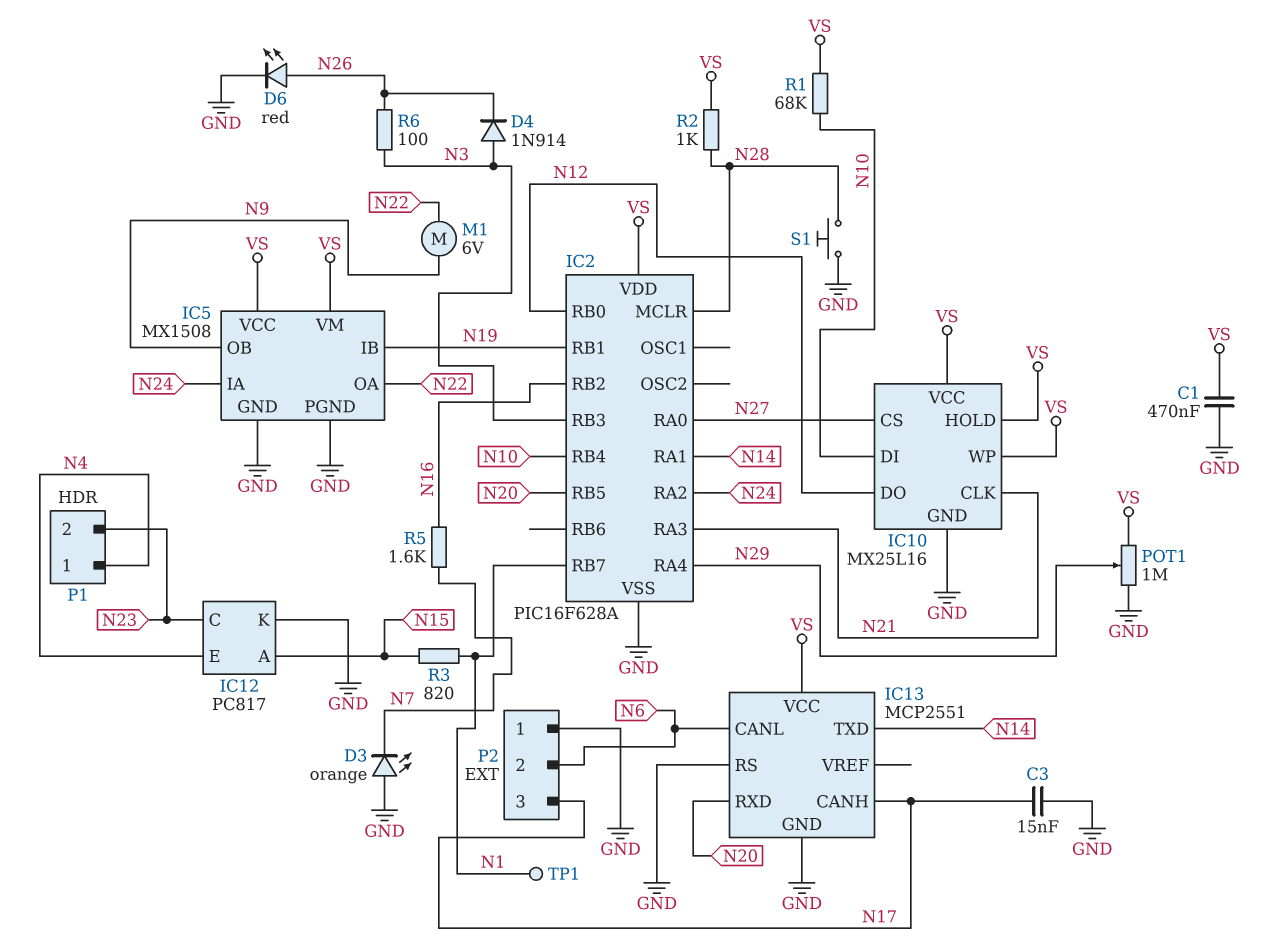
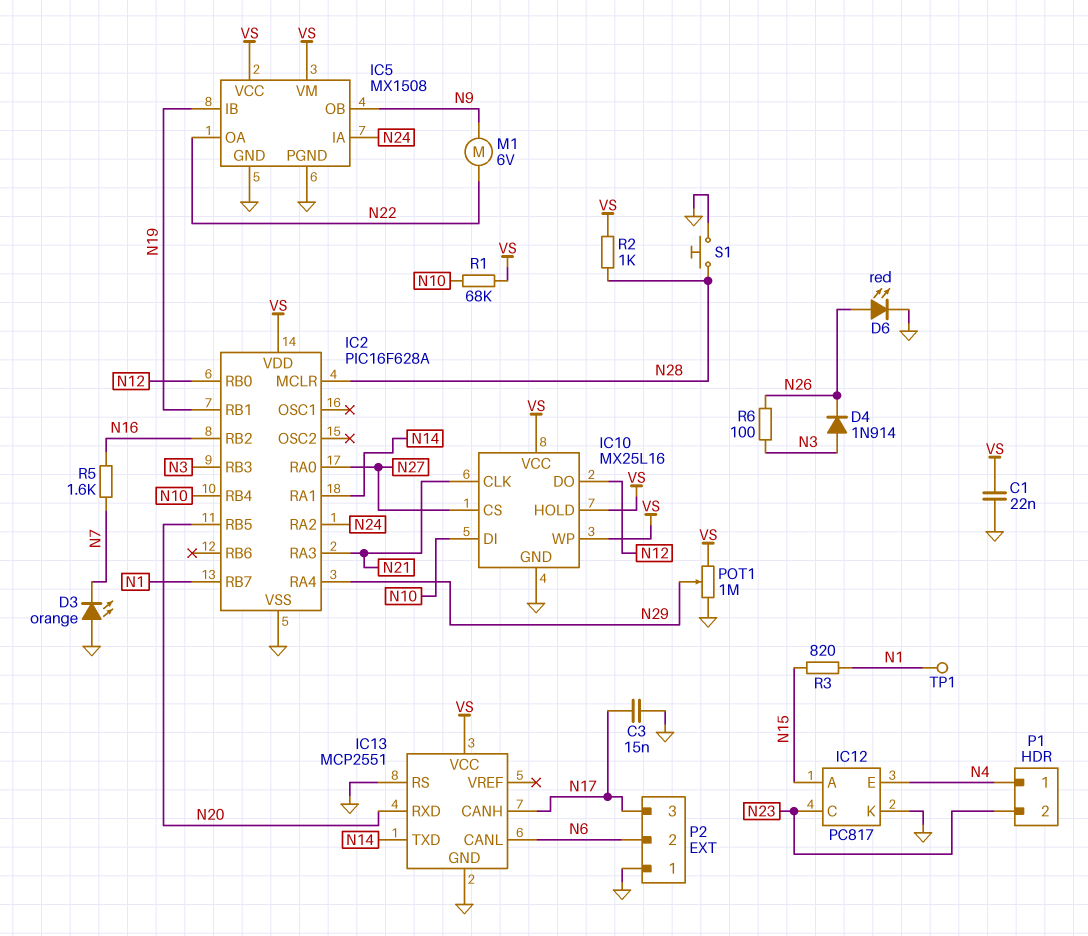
C1: 470nF (GND, VS) -> 22nF (GND, VS)

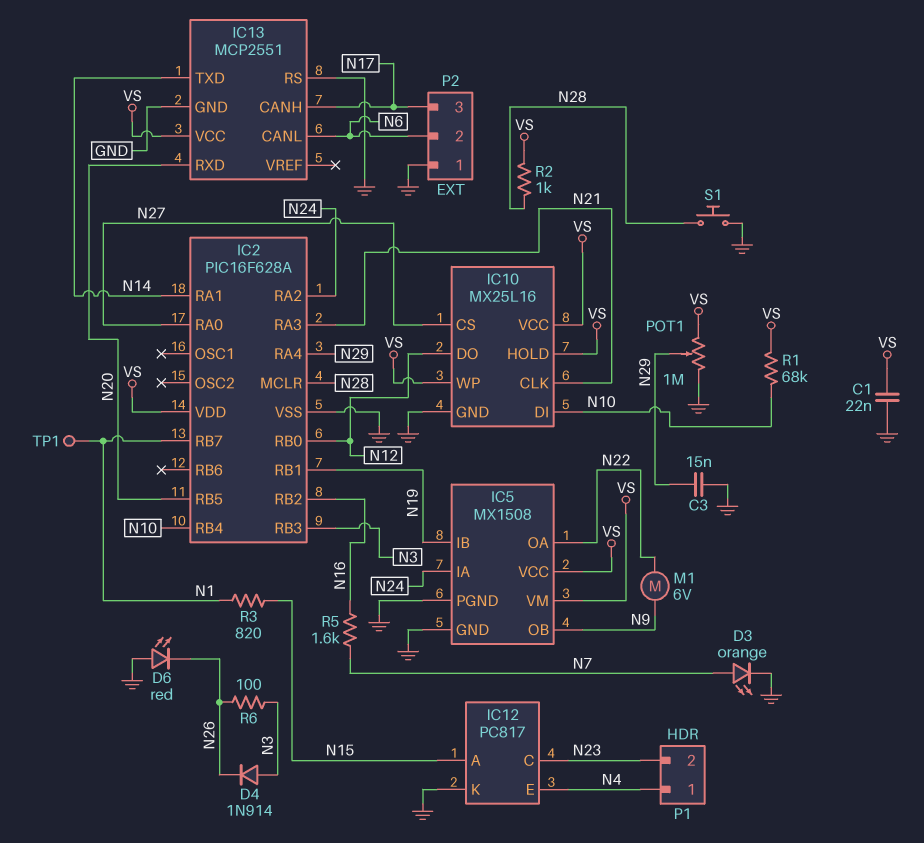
C3: 15nF (GND, N17) -> 15nF (GND, N29)
D3: LED orange (A GND, K N7) -> LED orange (A N7, K GND)
D6: LED red (A N26, K GND) -> LED red (A GND, K N26)

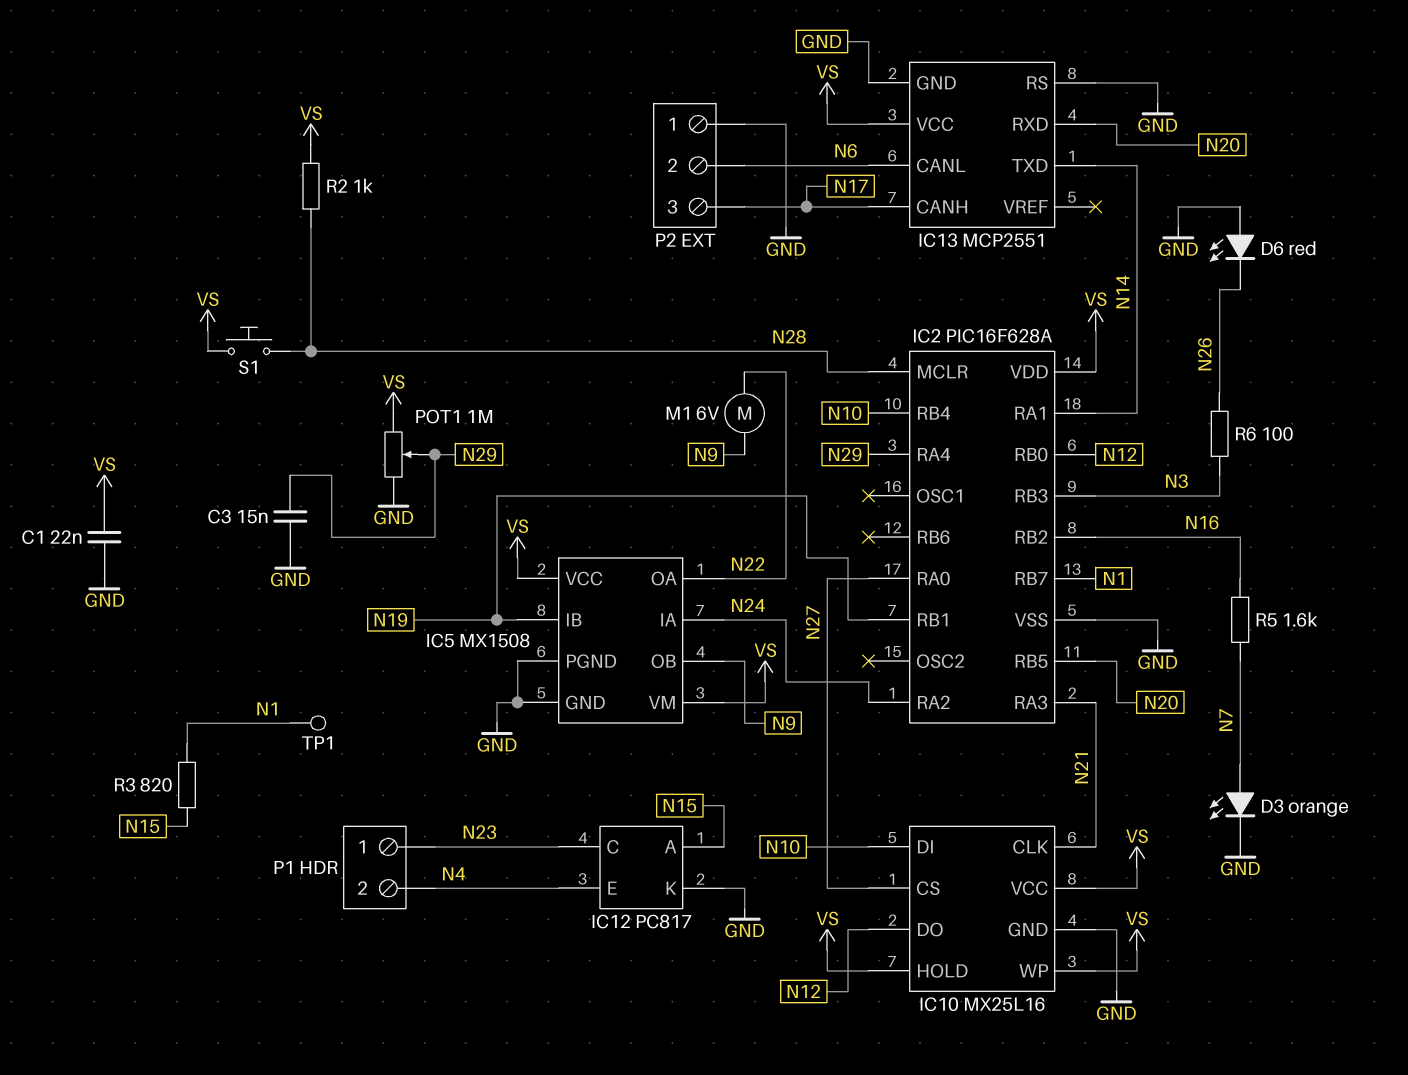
D4: diode 1N914 (A N3, K N26) -> none
P1 pin 1: N4 -> N23
P1 pin 2: N23 -> N4
R1: 68k (N10, VS) -> none
S1: button (GND, N28) -> button (N28, VS)

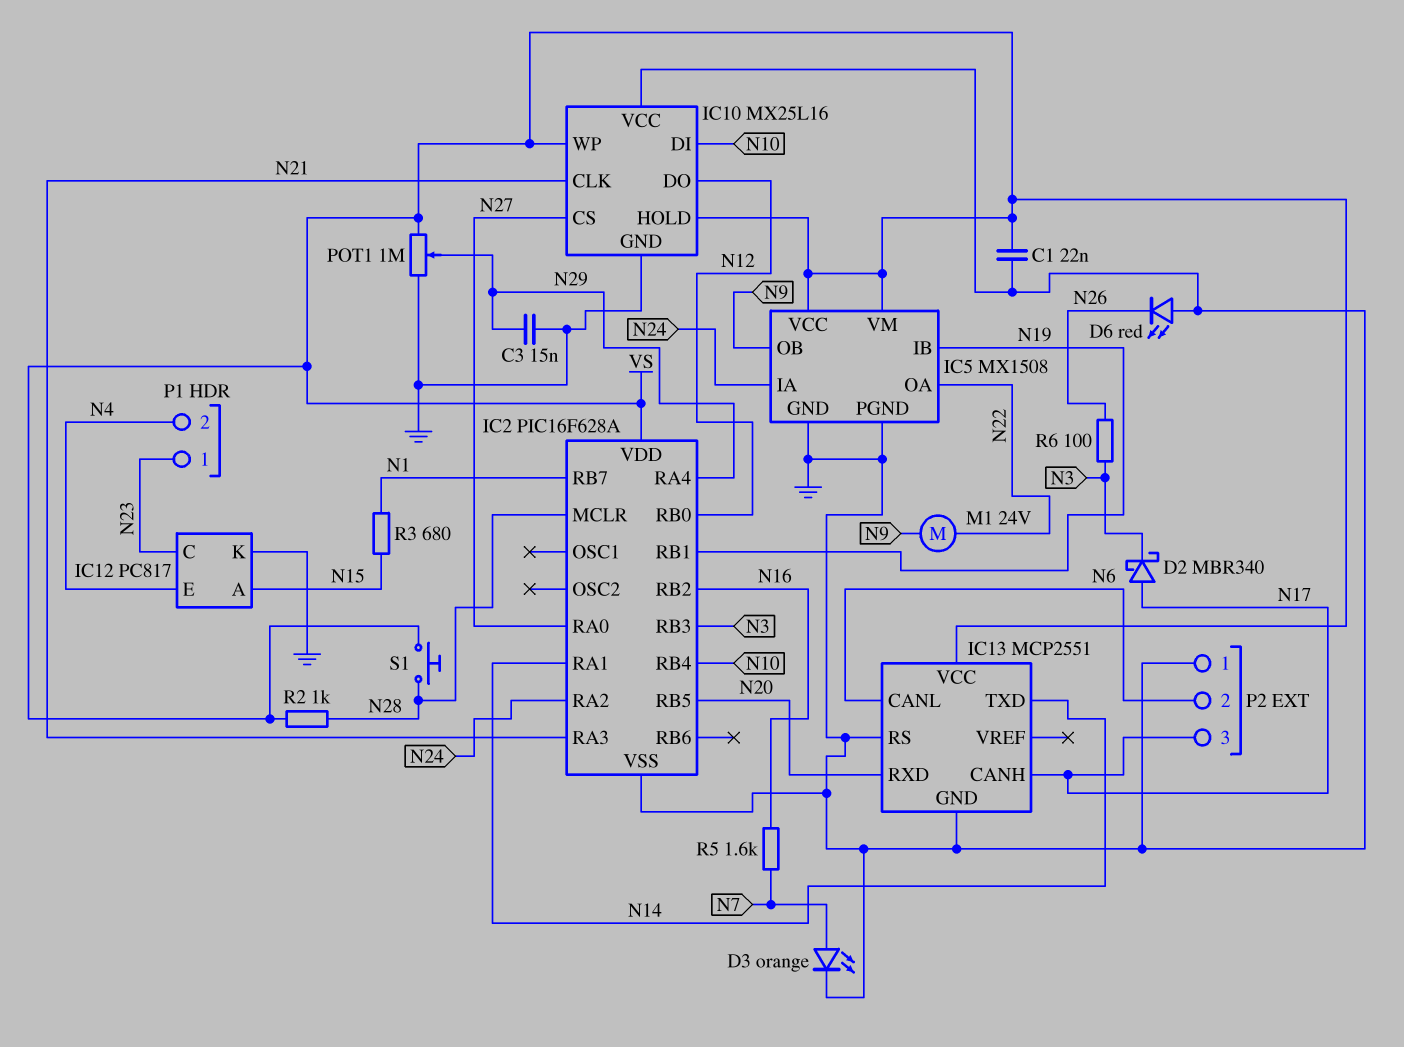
D2: none -> schottky MBR340 (A N17, K N3)
IC10 pin VCC: VS -> GND
M1: motor 6V (N9, N22) -> motor 24V (N9, N22)
R3: 820 (N1, N15) -> 680 (N1, N15)
TP1: test point (N1) -> none

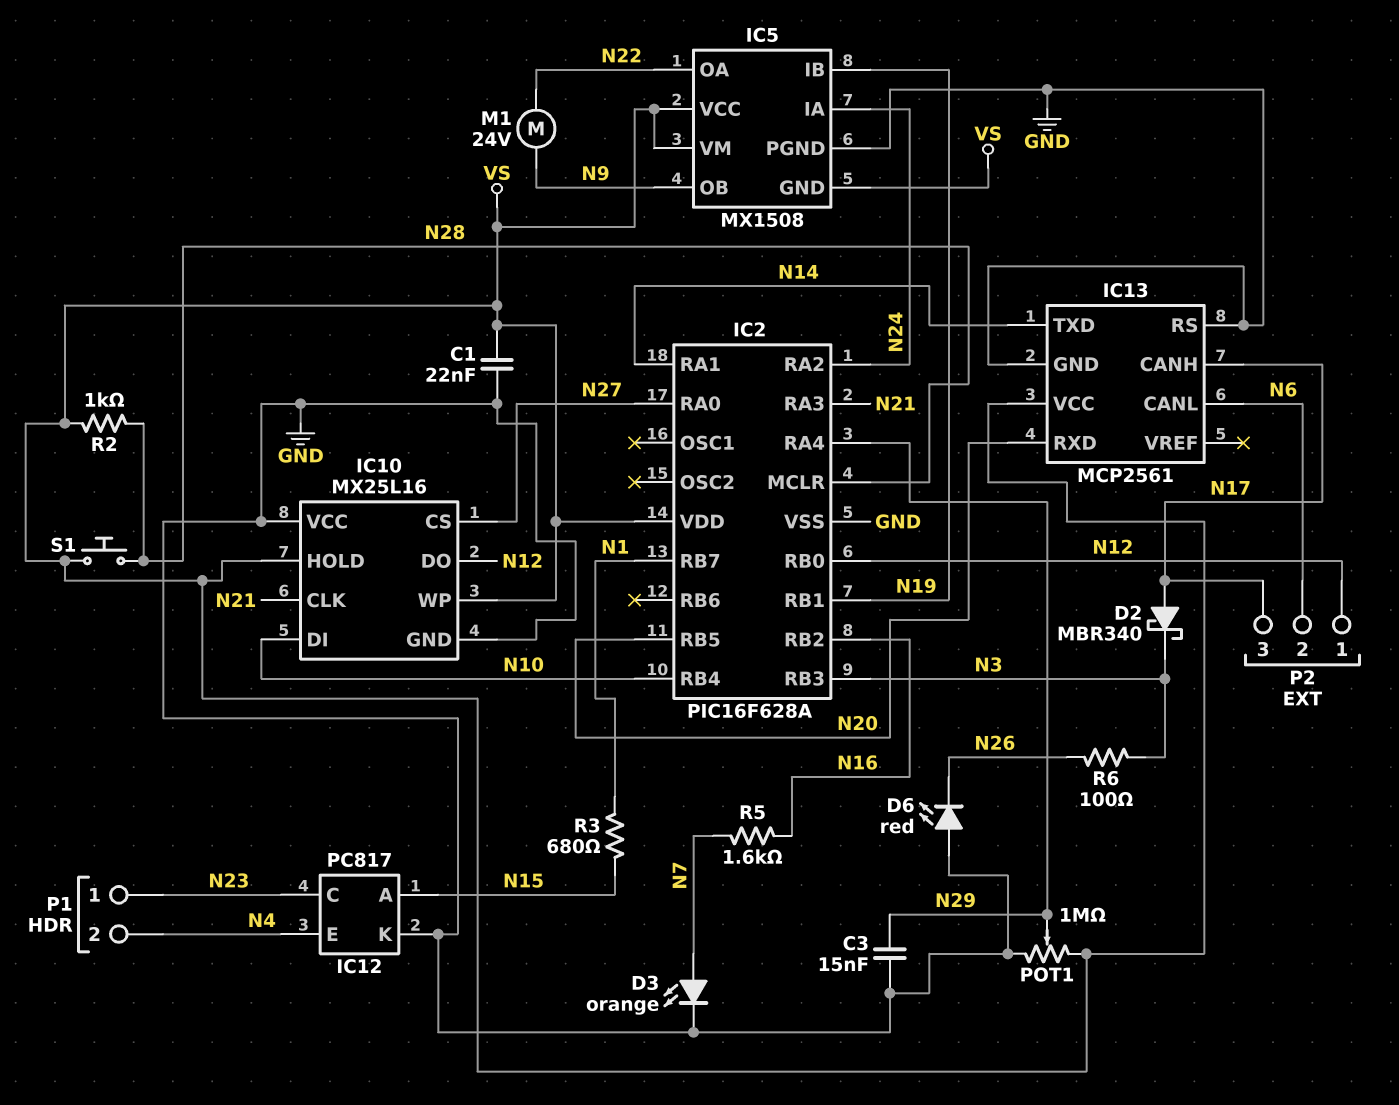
IC5 pin GND: GND -> VS
IC13: MCP2551 -> MCP2561
P2 pin 1: GND -> N12

